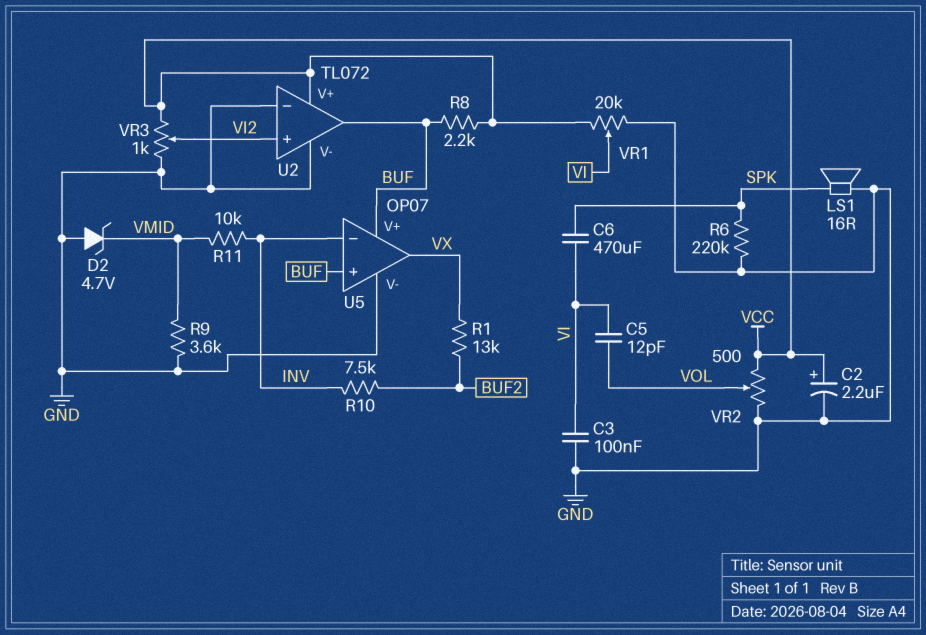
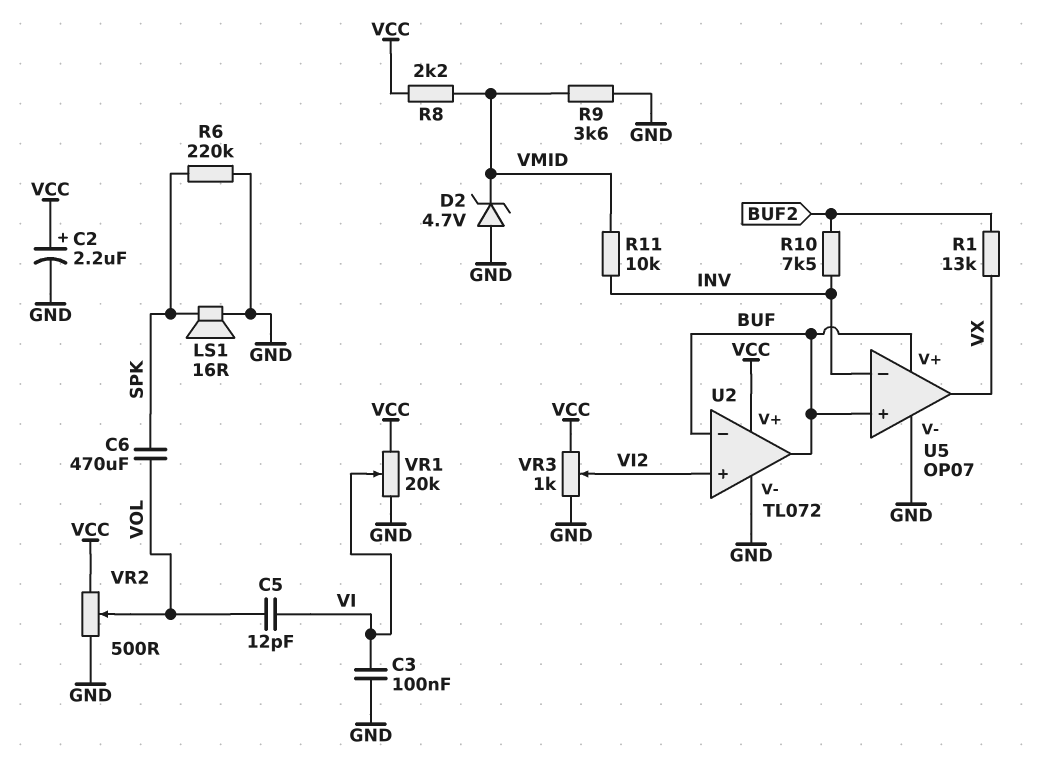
C6: 470uF (SPK, VI) -> 470uF (SPK, VOL)
R8: 2.2k (BUF, VCC) -> 2.2k (VCC, VMID)
U2 pin in-: GND -> BUF

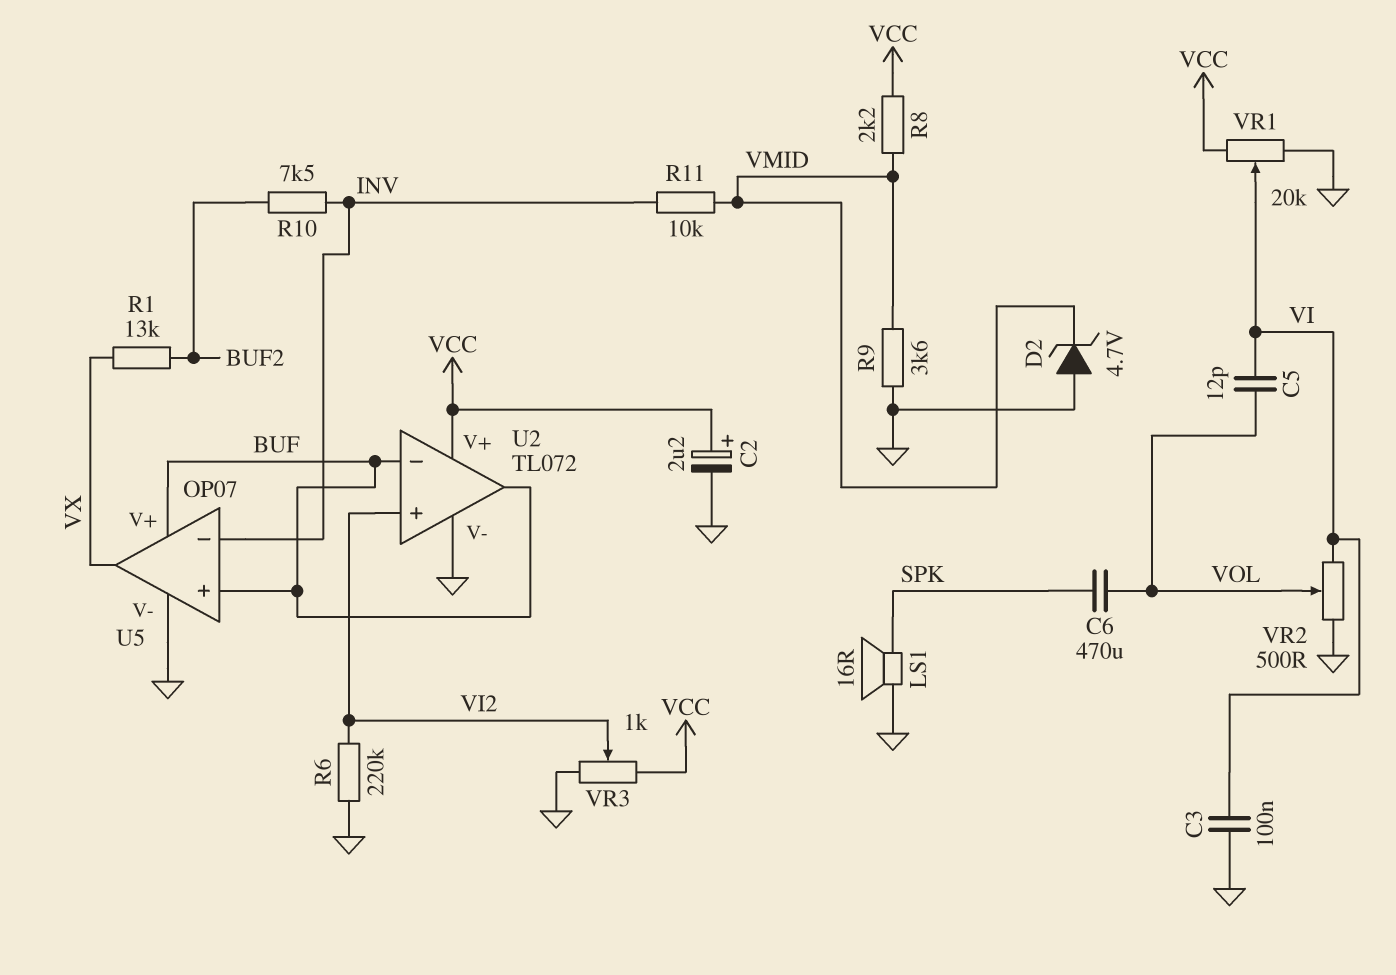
R6: 220k (GND, SPK) -> 220k (GND, VI2)
VR2: 500 (GND, VCC, wiper VOL) -> 500 (GND, VI, wiper VOL)

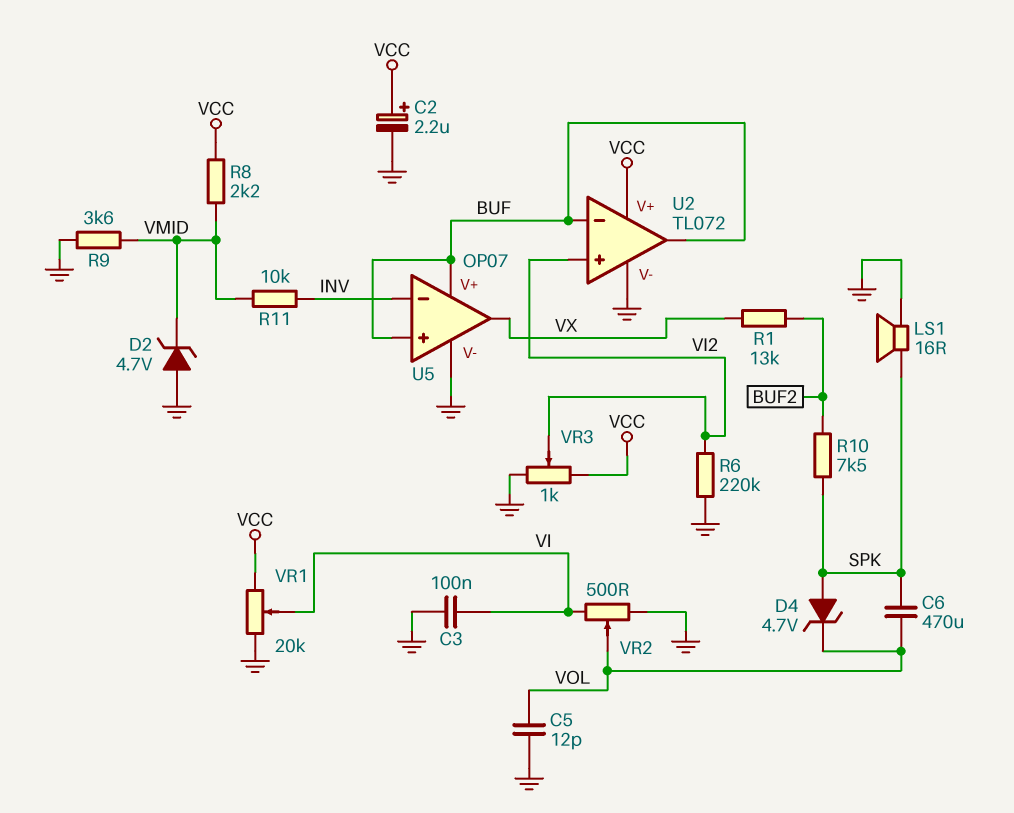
C5: 12pF (VI, VOL) -> 12pF (GND, VOL)
D4: none -> zener 4.7V (A SPK, K VOL)
R10: 7.5k (BUF2, INV) -> 7.5k (BUF2, SPK)

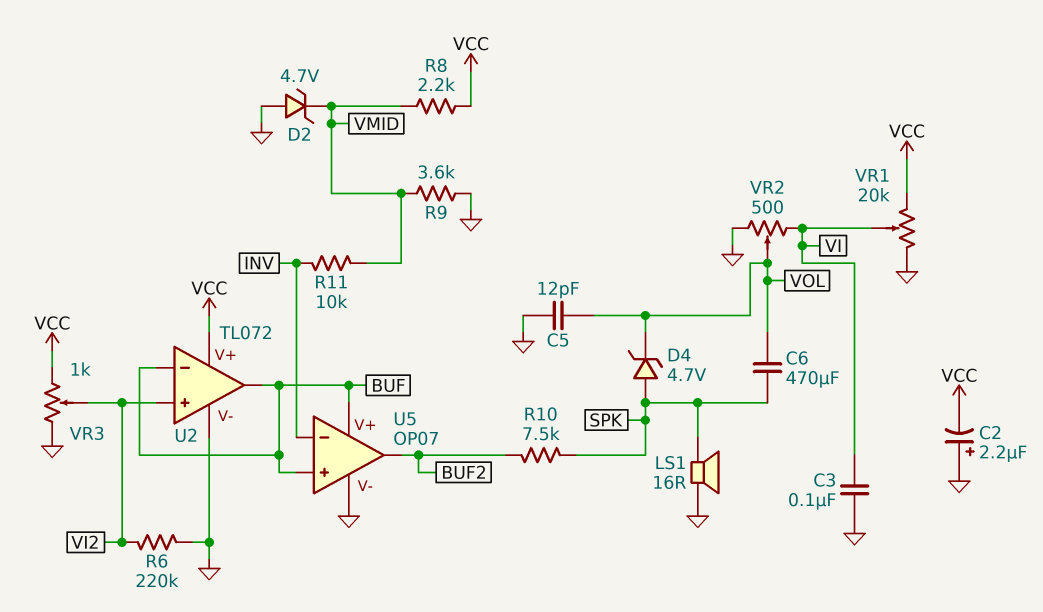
C2: 2.2uF (plus VCC, minus GND) -> 2.2uF (plus GND, minus VCC)
R1: 13k (BUF2, VX) -> none
U5 pin out: VX -> BUF2

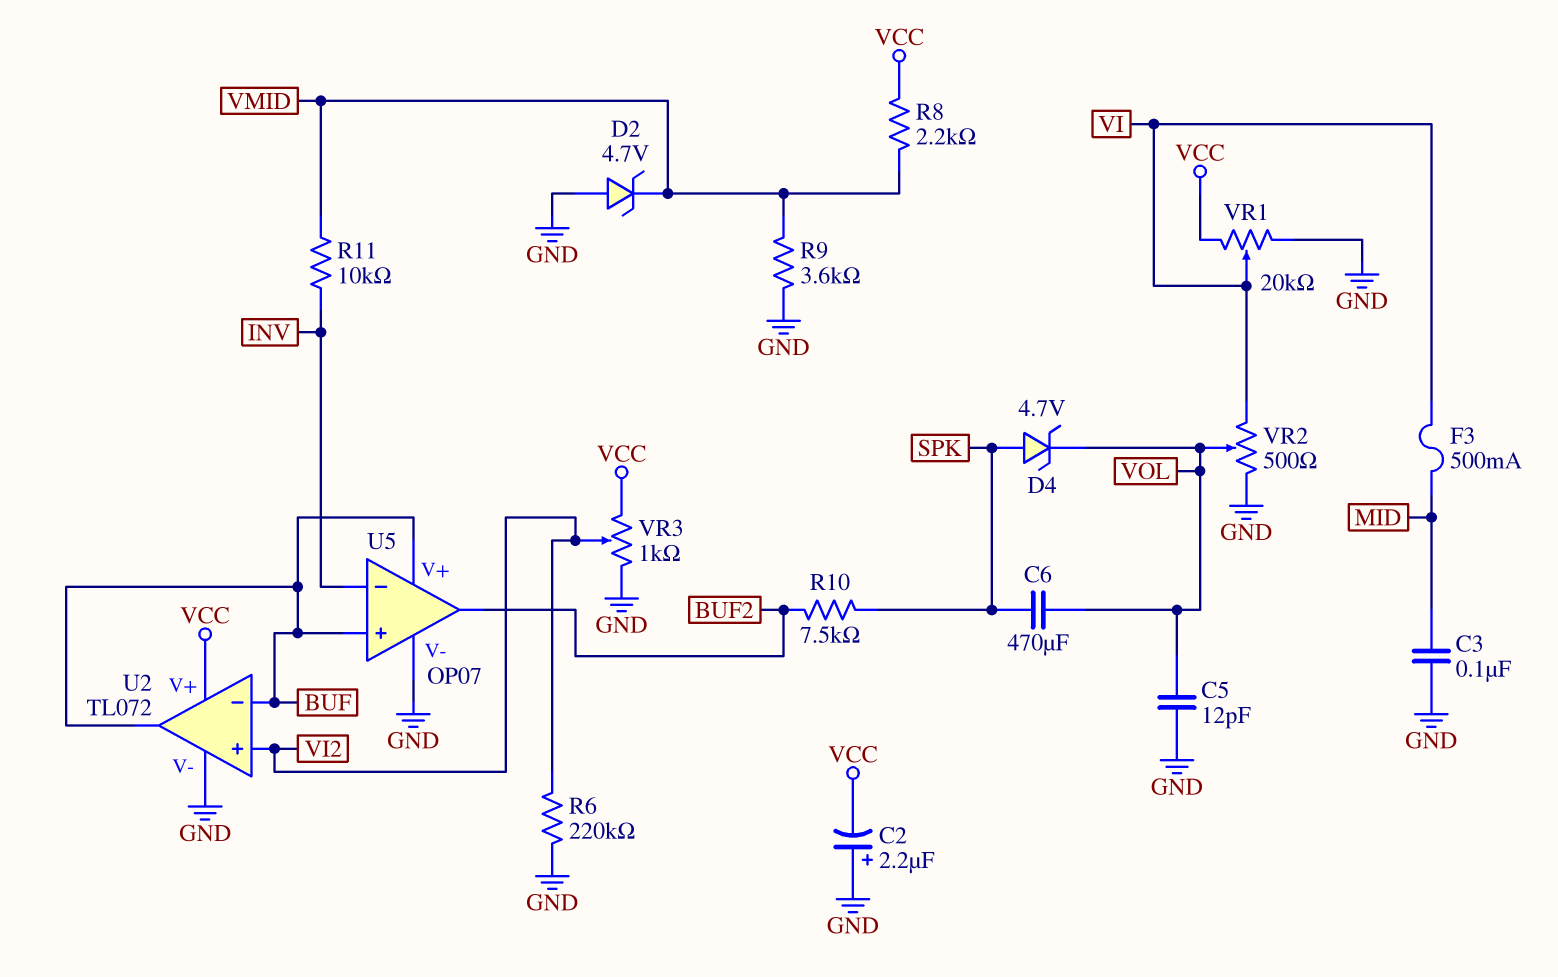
C3: 100nF (GND, VI) -> 100nF (GND, MID)
F3: none -> 500mA (MID, VI)
LS1: speaker 16R (GND, SPK) -> none

